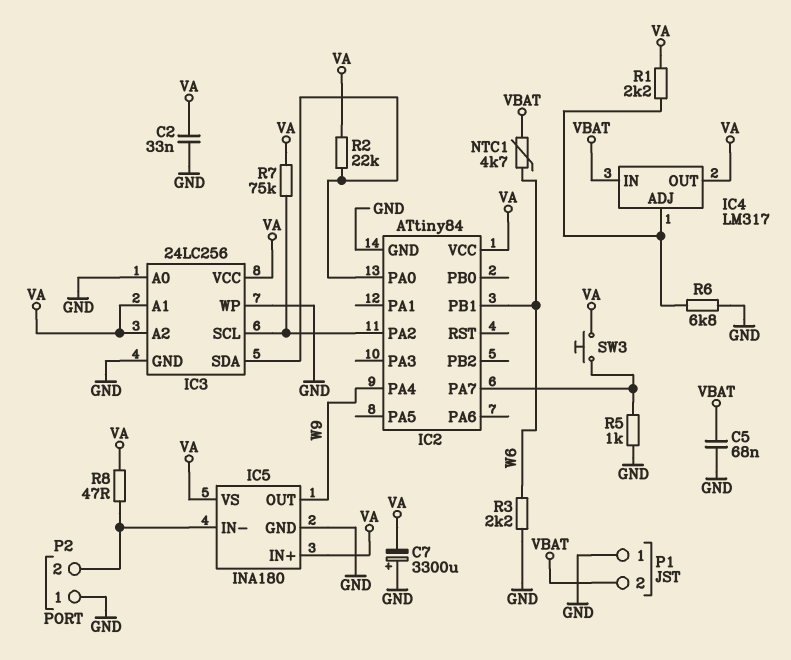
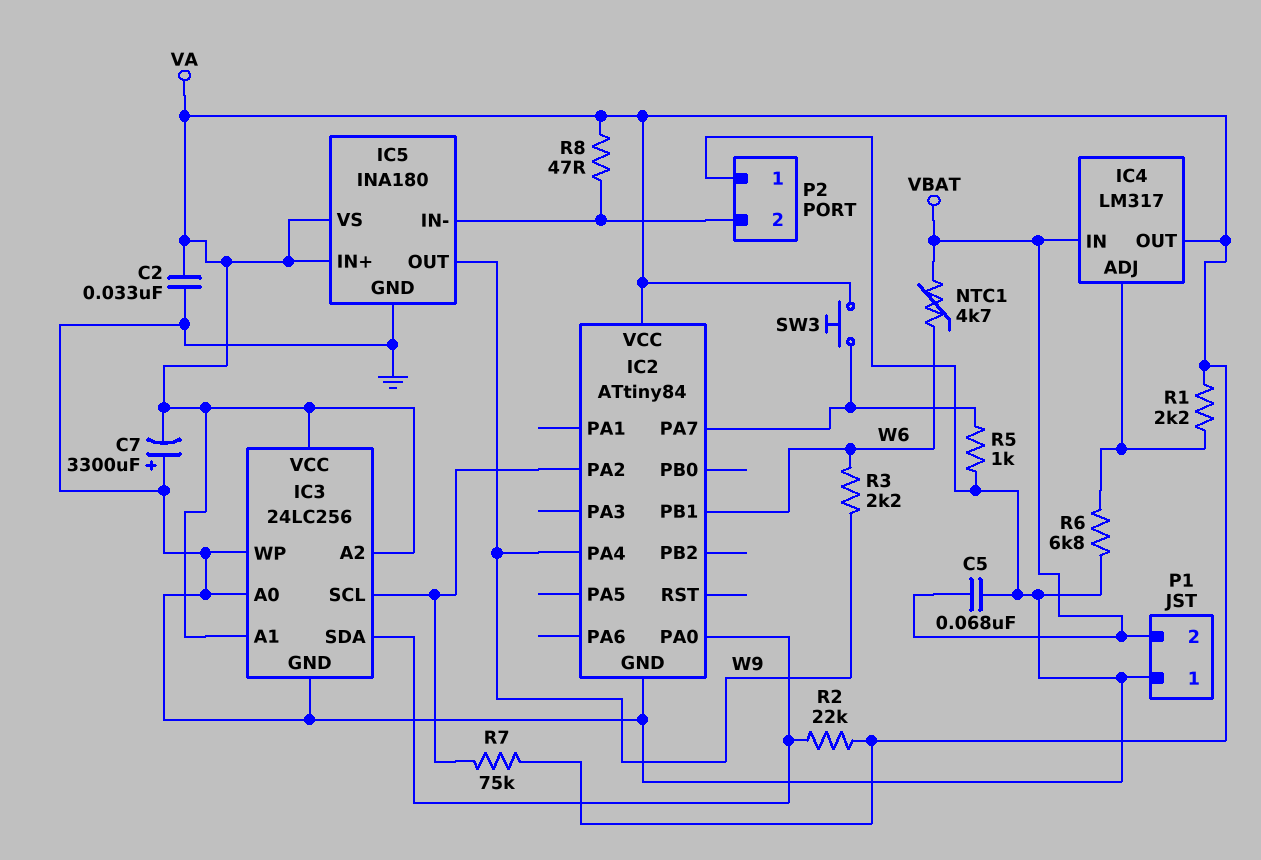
R3: 2.2k (GND, W6) -> 2.2k (W6, W9)

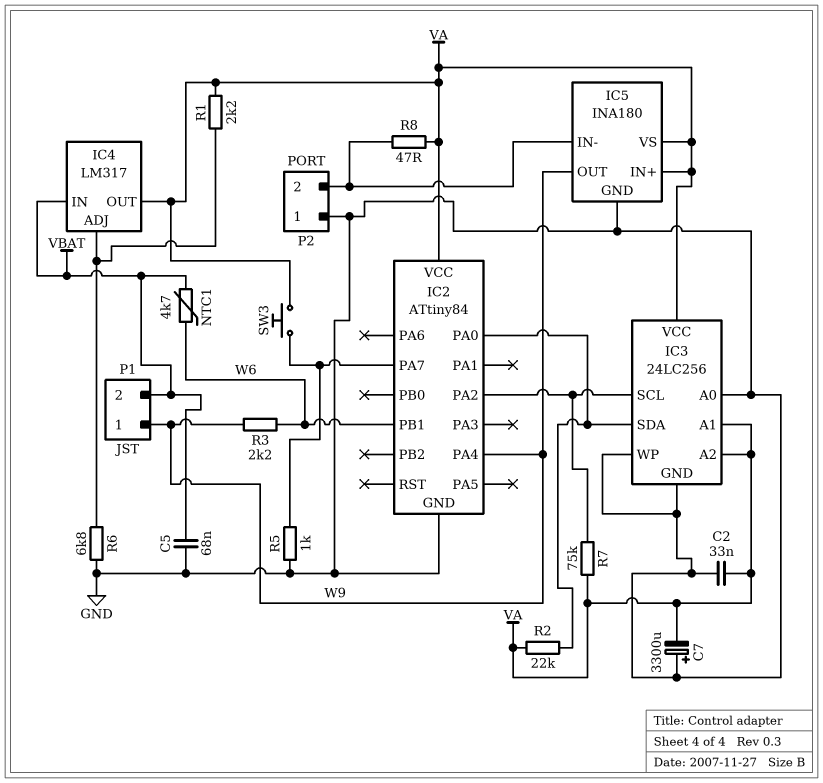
P1 pin 1: GND -> W9

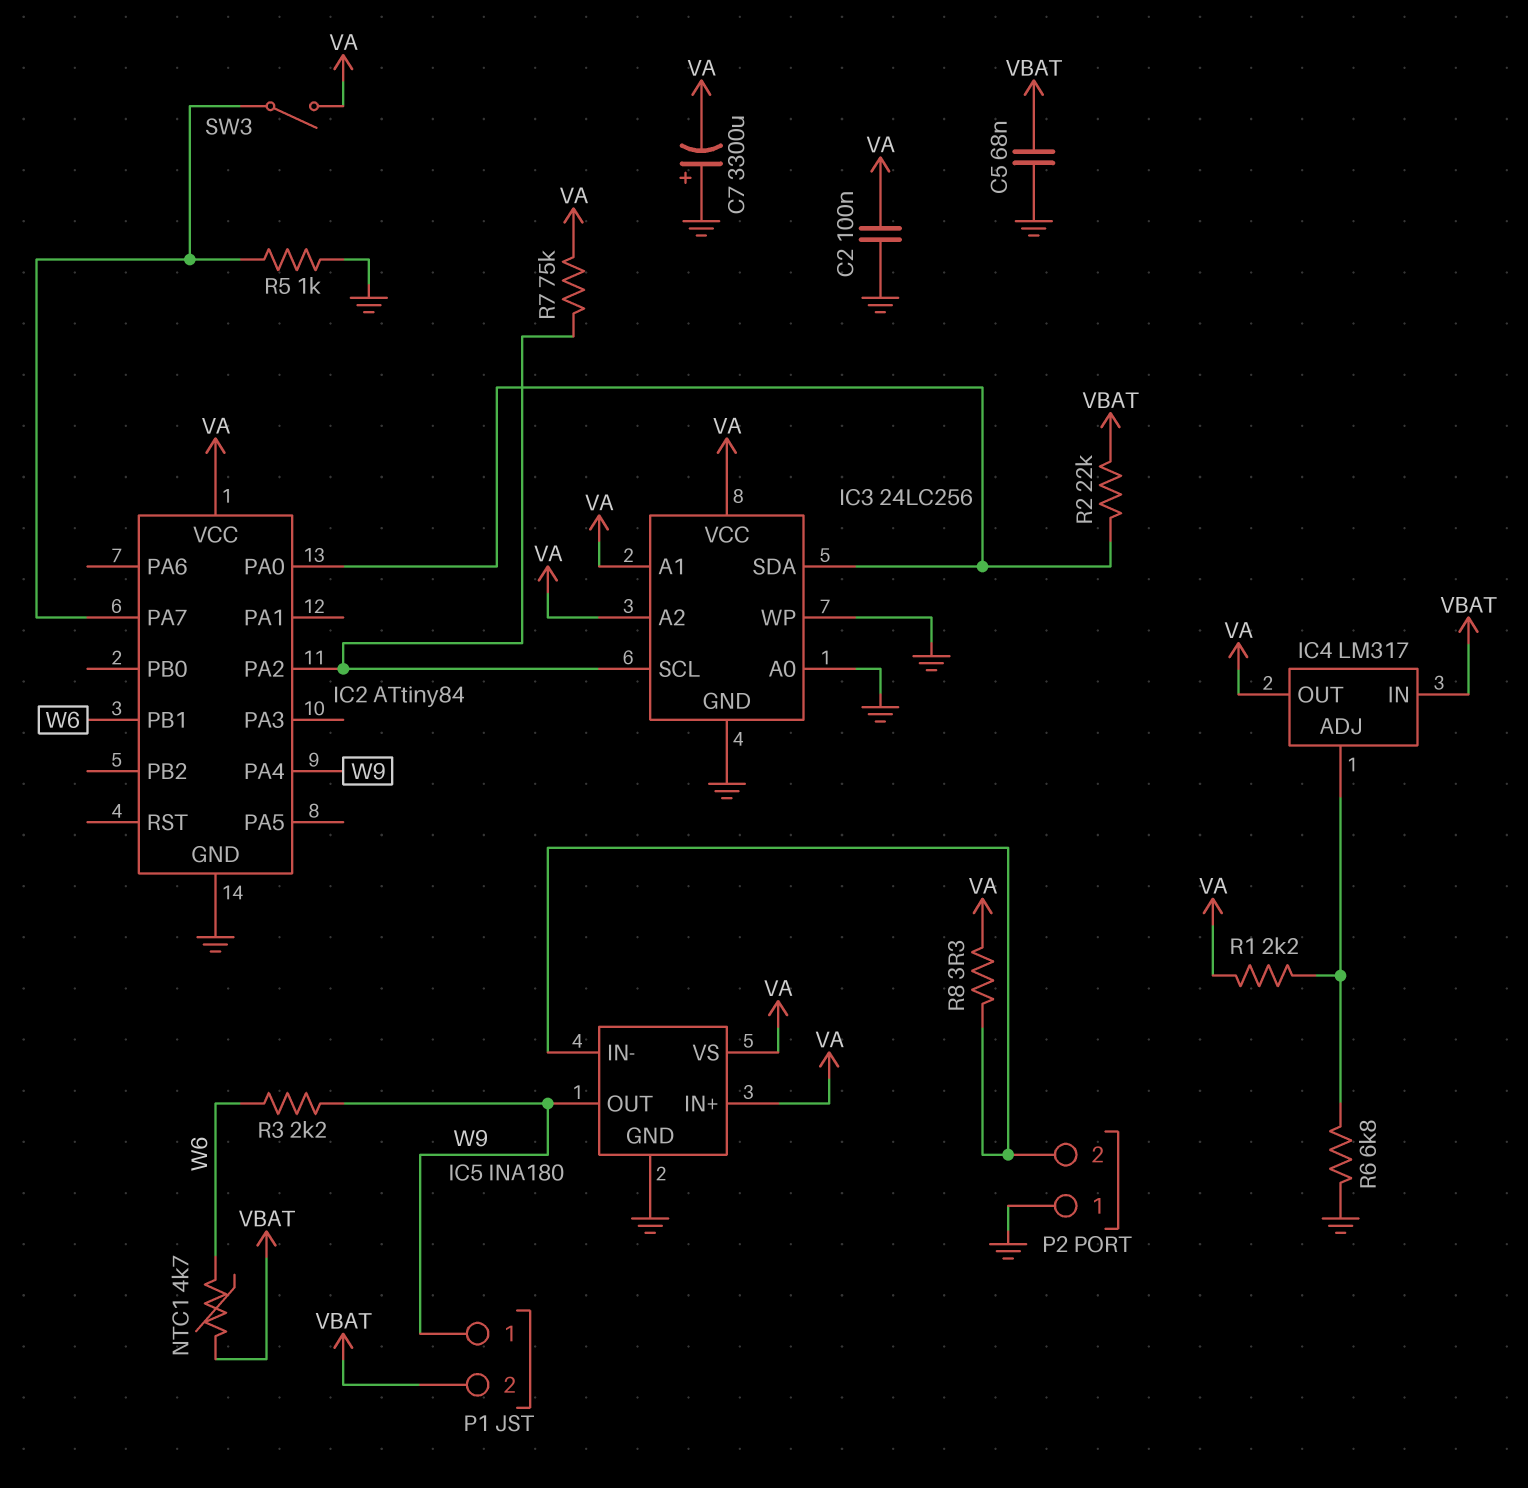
C2: 33nF (GND, VA) -> 100nF (GND, VA)
R2: 22k (IC2/PA0, VA) -> 22k (IC2/PA0, VBAT)
R8: 47 (IC5/IN-, VA) -> 3.3 (IC5/IN-, VA)
SW3: button (IC2/PA7, VA) -> switch (IC2/PA7, VA)

